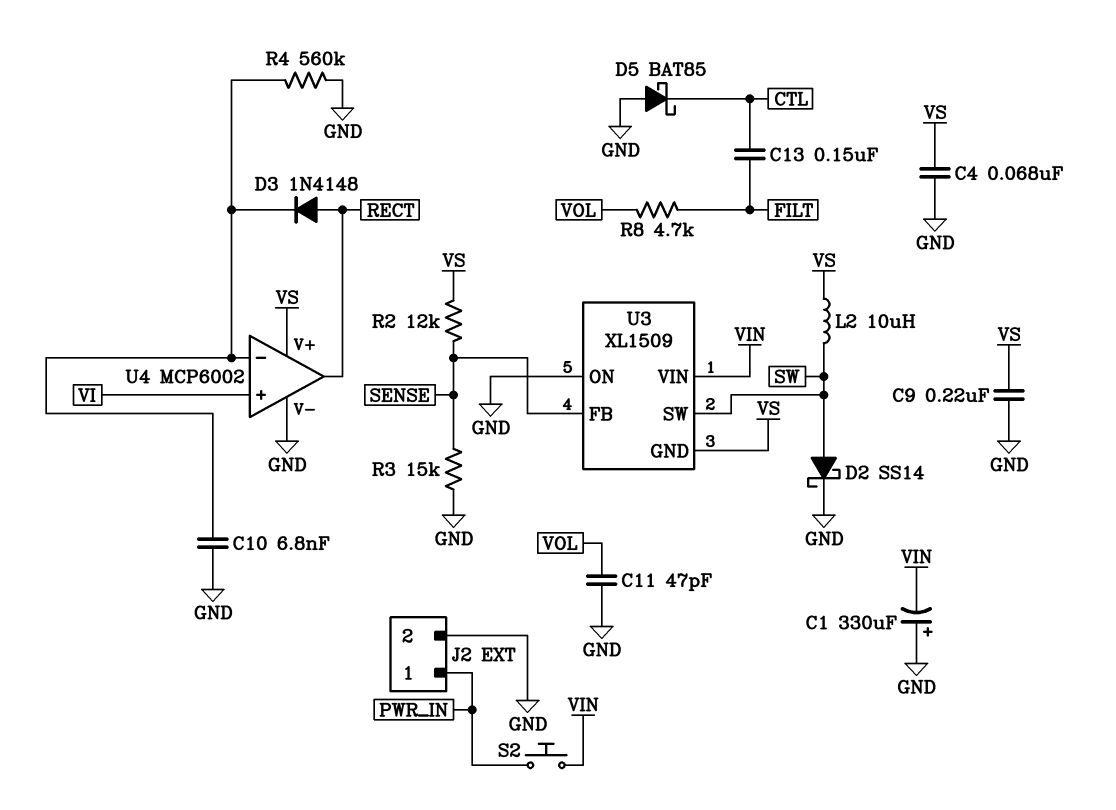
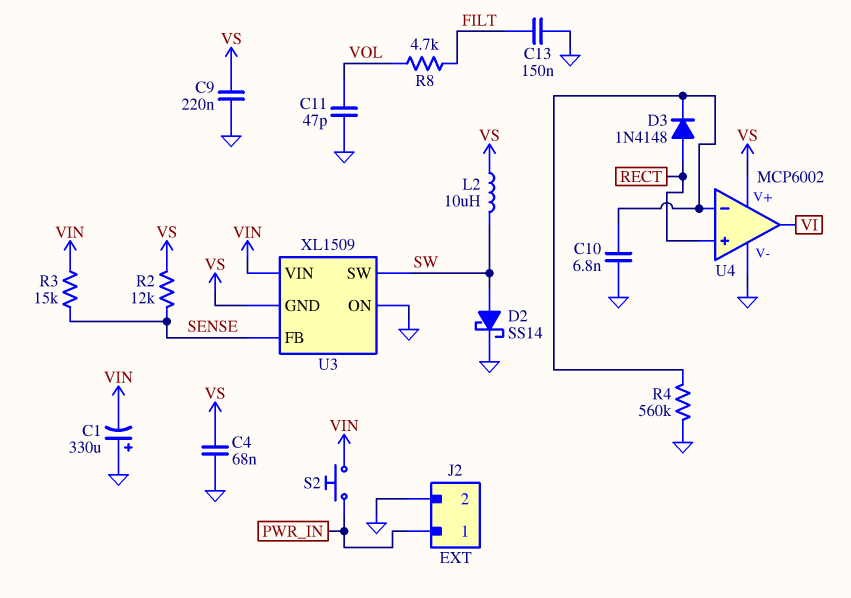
C13: 150nF (CTL, FILT) -> 150nF (FILT, GND)
D5: schottky BAT85 (A GND, K CTL) -> none
R3: 15k (GND, SENSE) -> 15k (SENSE, VIN)
U4 pin in+: VI -> RECT
U4 pin out: RECT -> VI

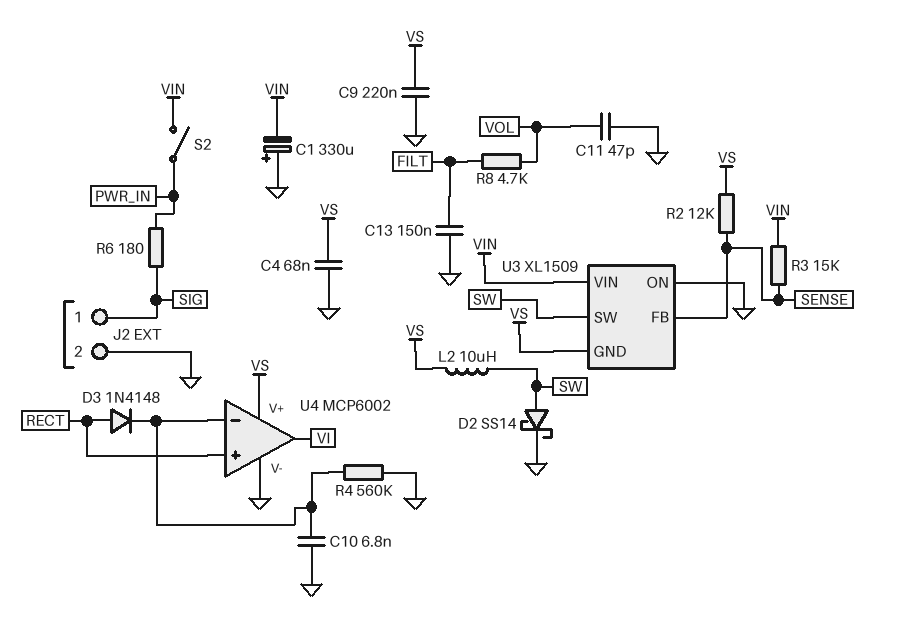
J2 pin 1: PWR_IN -> SIG
R6: none -> 180 (PWR_IN, SIG)
S2: button (PWR_IN, VIN) -> switch (PWR_IN, VIN)

